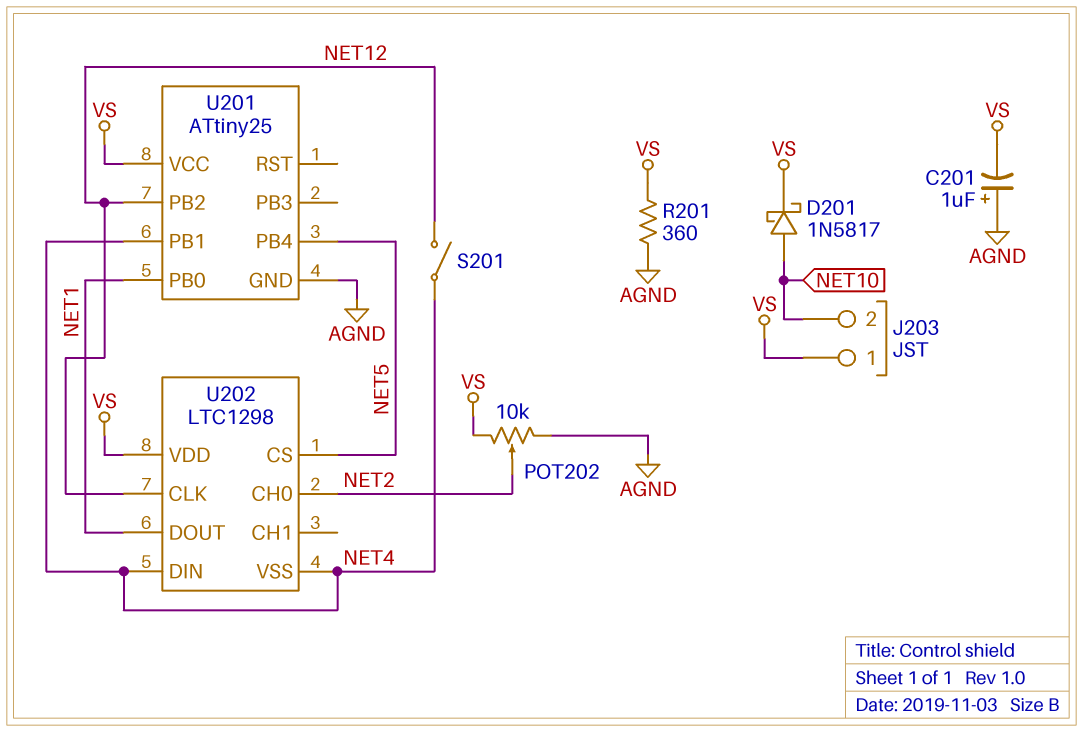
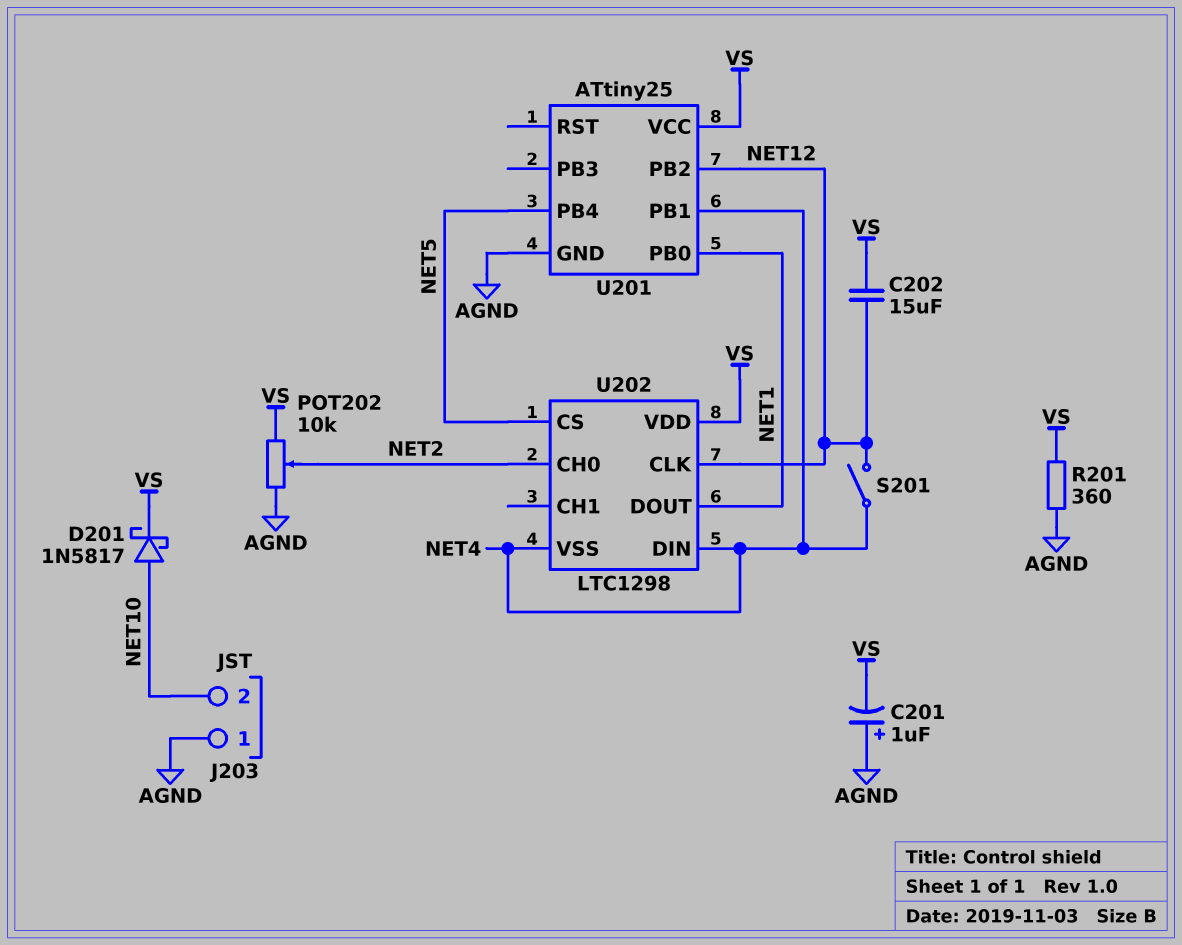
C202: none -> 15uF (NET12, VS)
J203 pin 1: VS -> AGND

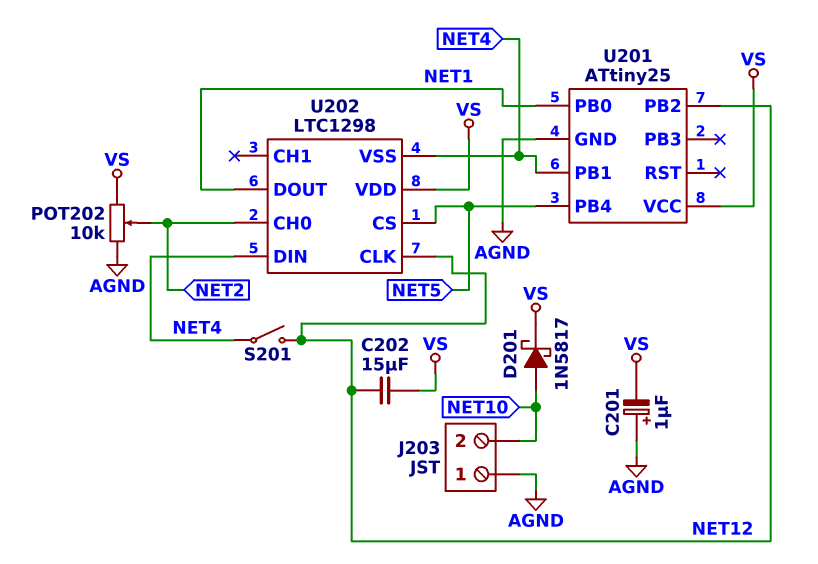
R201: 360 (AGND, VS) -> none

